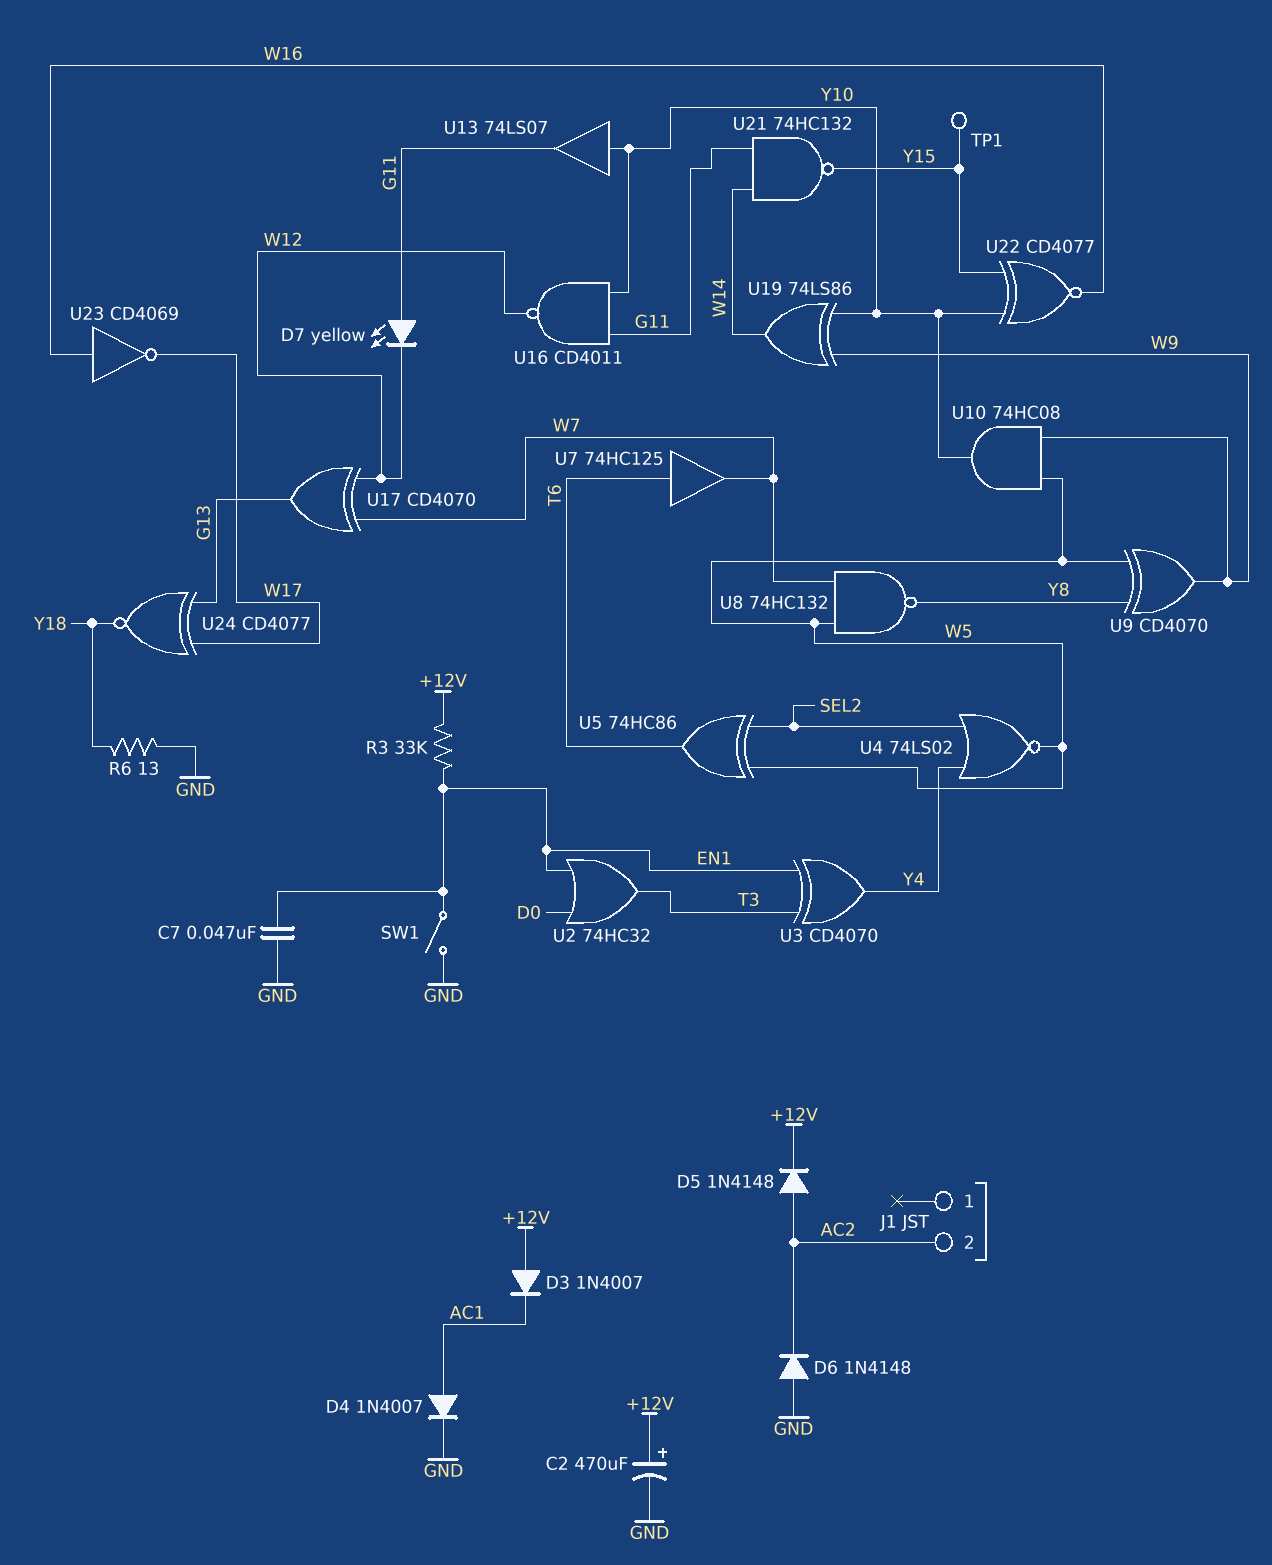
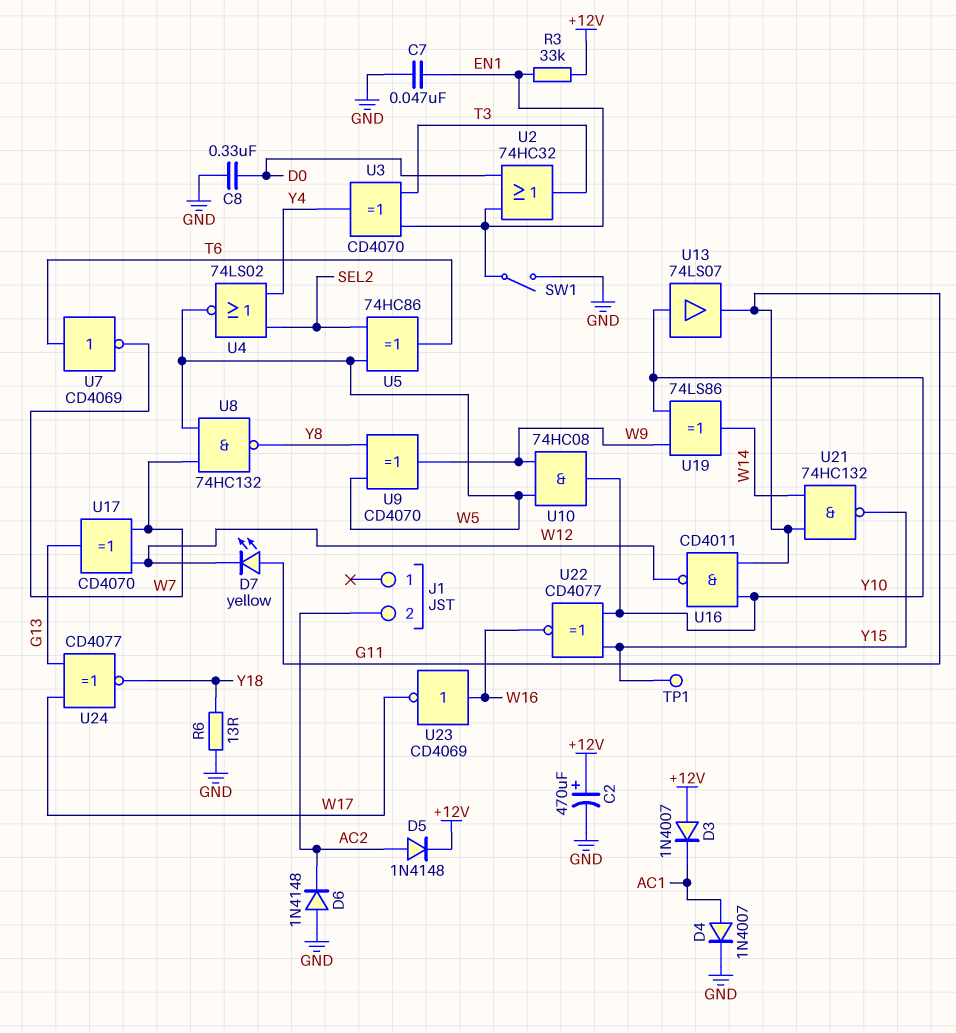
C8: none -> 330nF (D0, GND)
U7: buffer 74HC125 (in T6, out W7) -> NOT CD4069 (in T6, out W7)

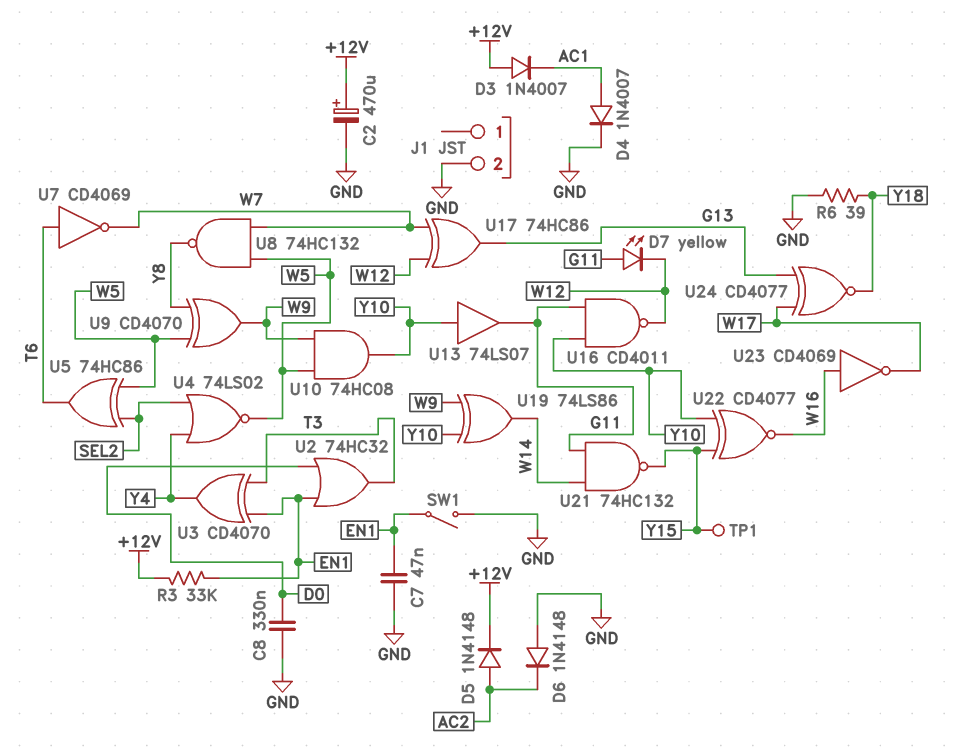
J1 pin 2: AC2 -> GND
R6: 13 (GND, Y18) -> 39 (GND, Y18)
U17: XOR CD4070 (in W7, in W12, out G13) -> XOR 74HC86 (in W7, in W12, out G13)

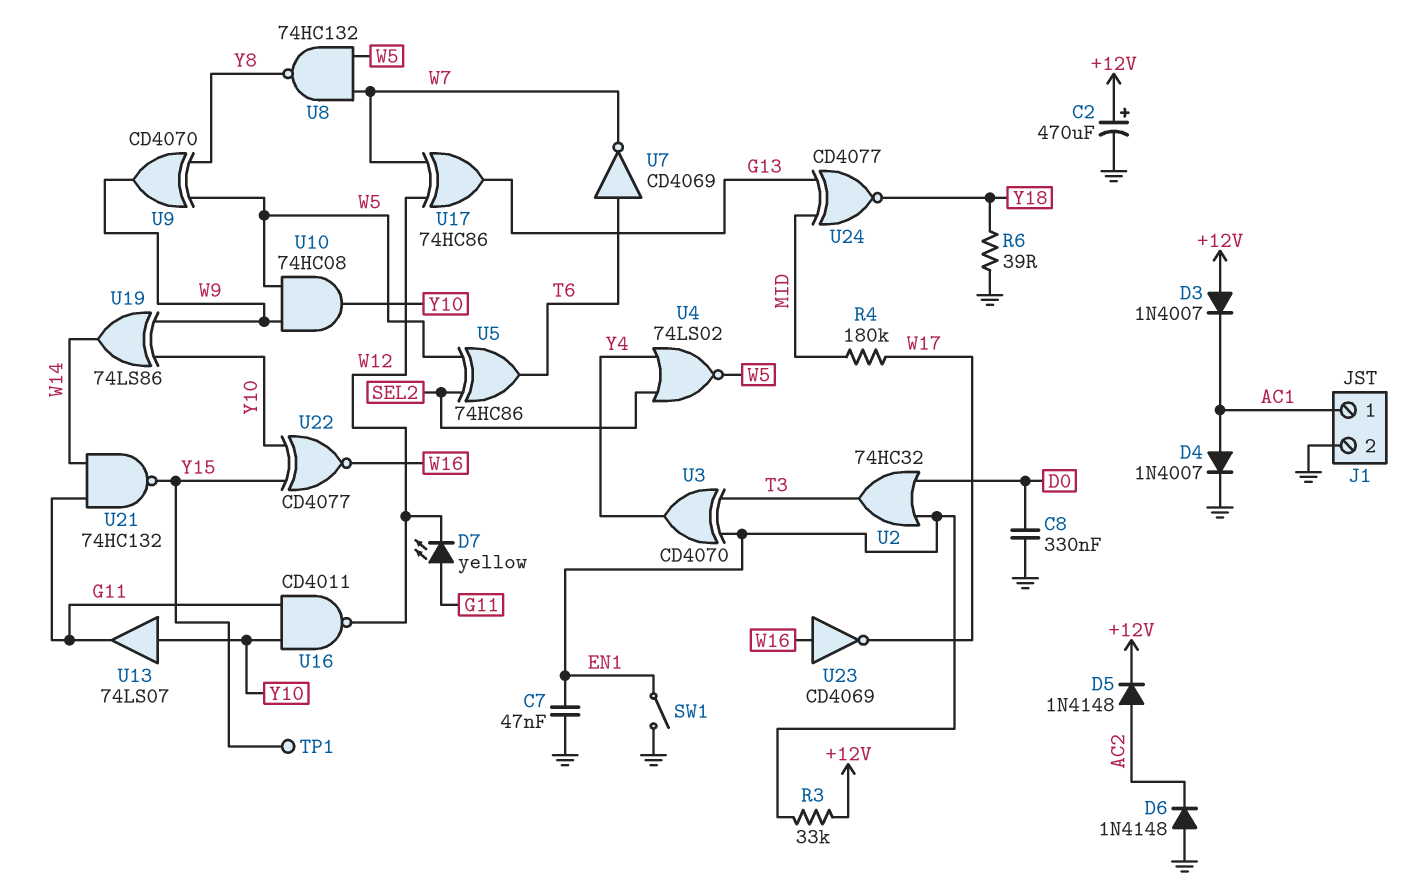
J1 pin 1: none -> AC1
R4: none -> 180k (MID, W17)
U24: XNOR CD4077 (in G13, in W17, out Y18) -> XNOR CD4077 (in G13, in MID, out Y18)

